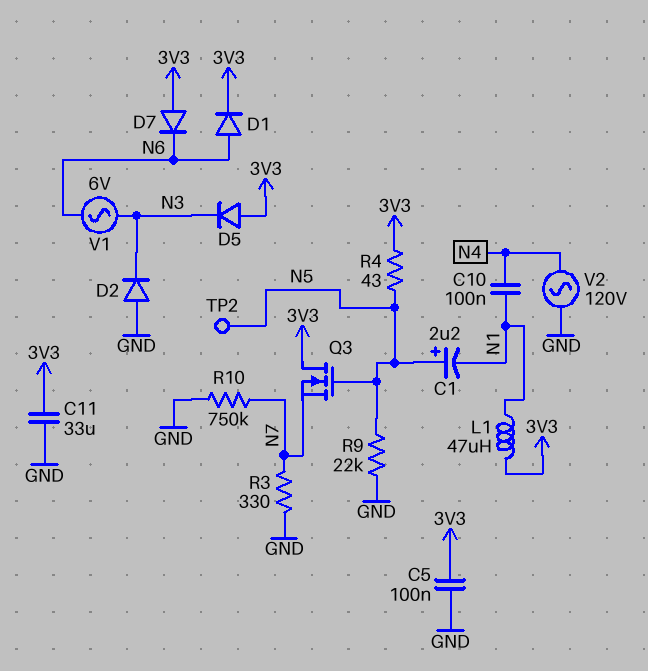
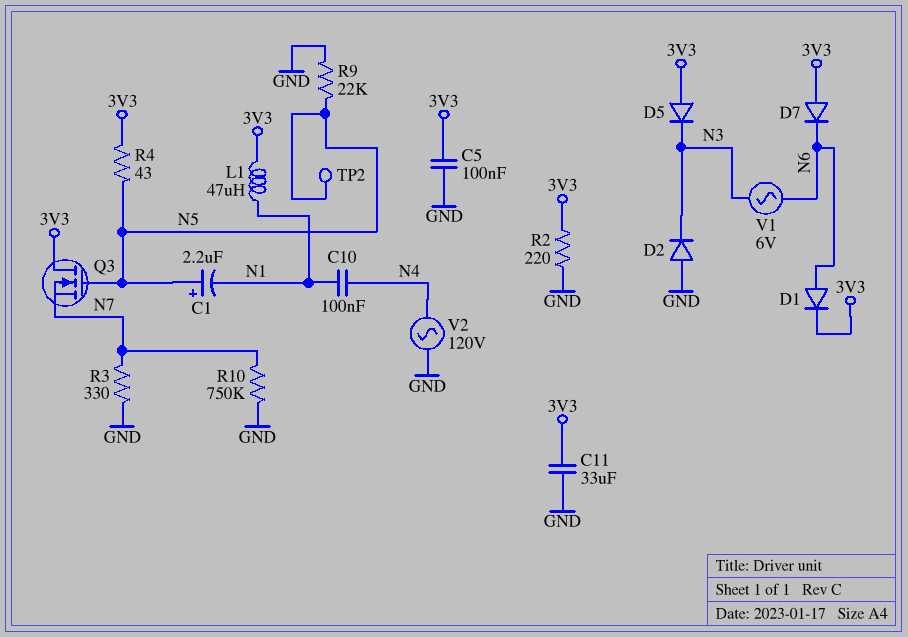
R2: none -> 220 (3V3, GND)

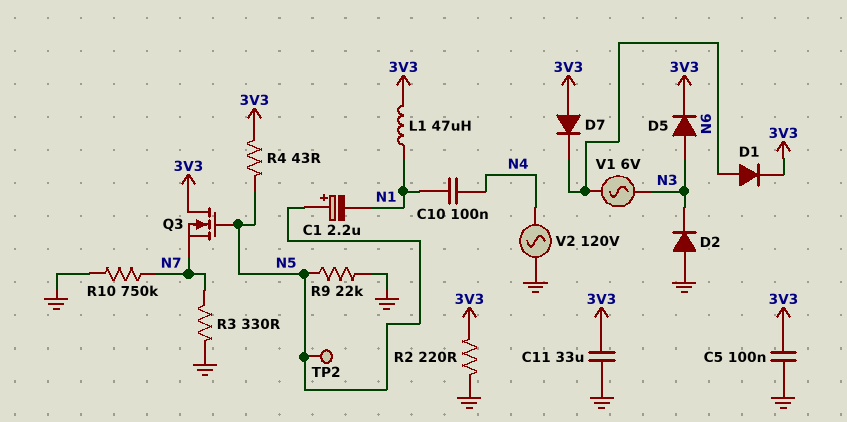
D5: diode (A 3V3, K N3) -> diode (A N3, K 3V3)

